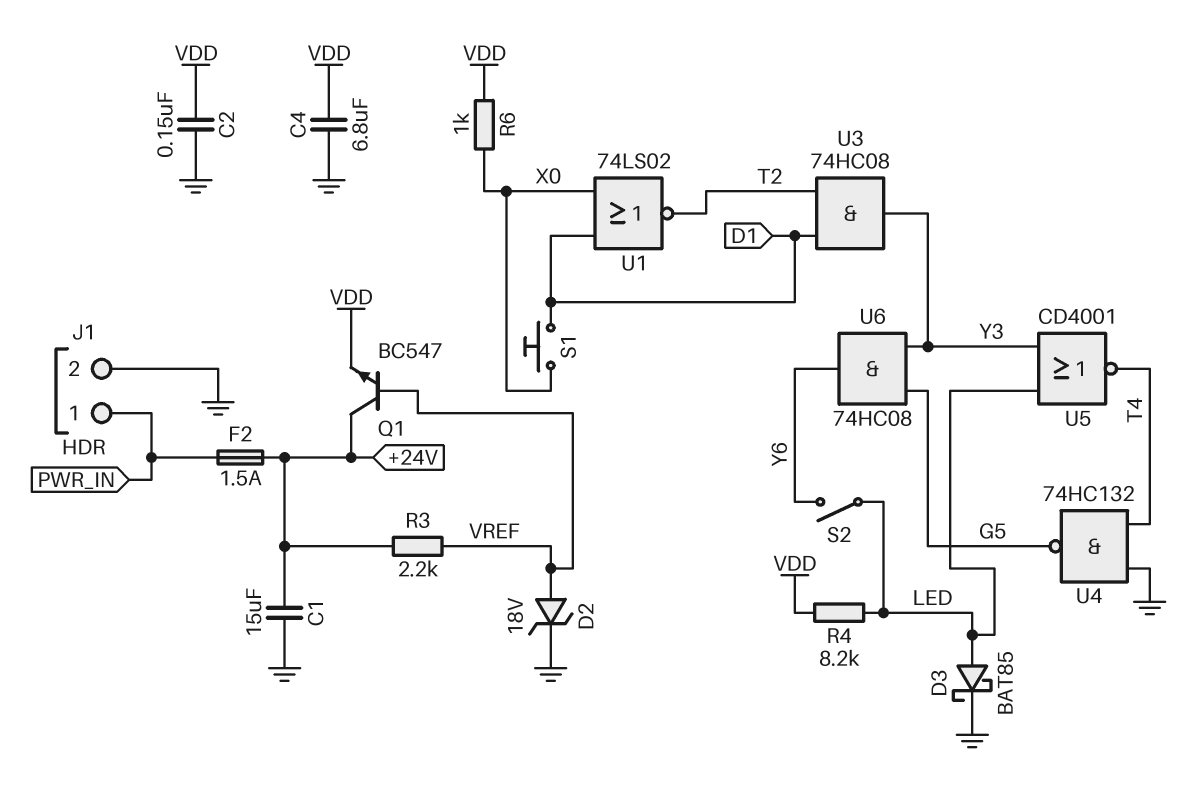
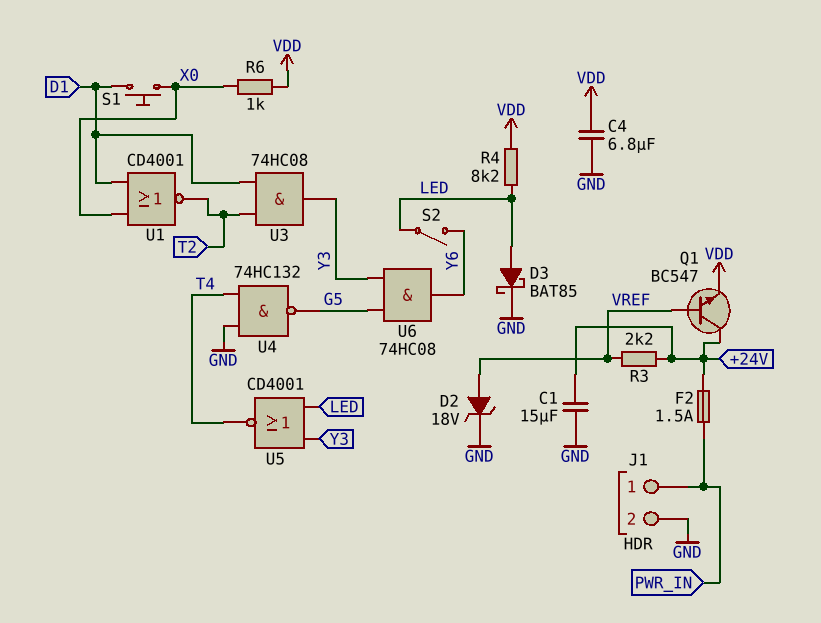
C2: 150nF (GND, VDD) -> none
U1: NOR 74LS02 (in D1, in X0, out T2) -> NOR CD4001 (in D1, in X0, out T2)

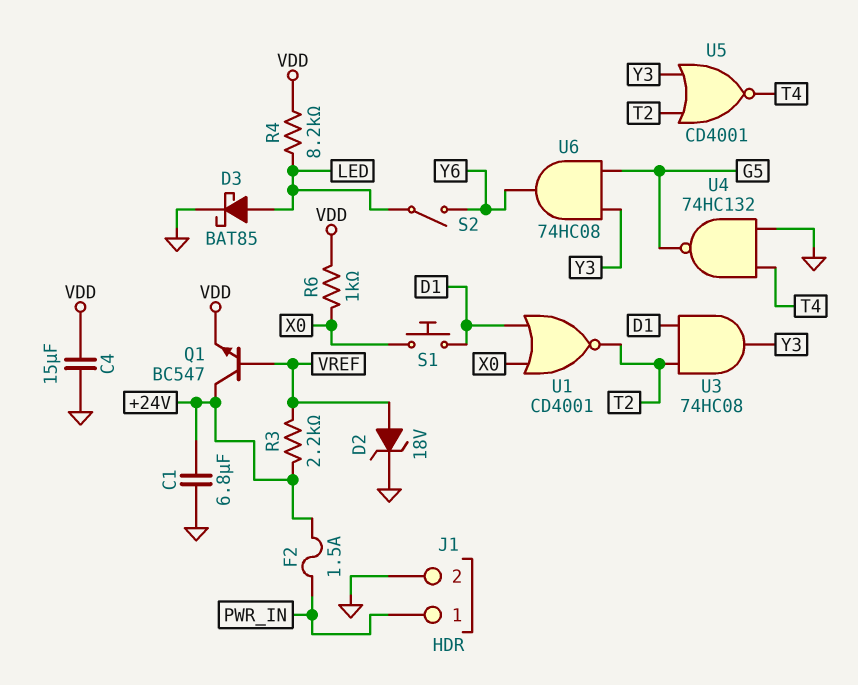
C1: 15uF (+24V, GND) -> 6.8uF (+24V, GND)
C4: 6.8uF (GND, VDD) -> 15uF (GND, VDD)
U5: NOR CD4001 (in LED, in Y3, out T4) -> NOR CD4001 (in T2, in Y3, out T4)

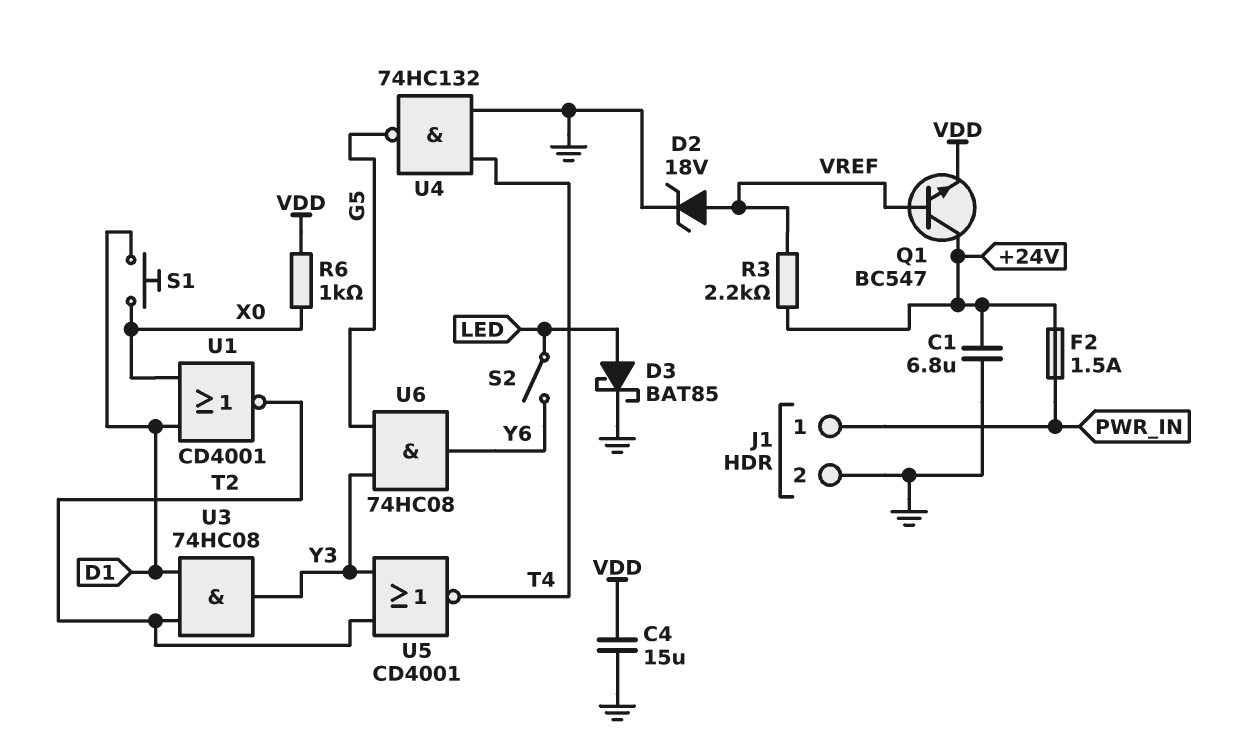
R4: 8.2k (LED, VDD) -> none

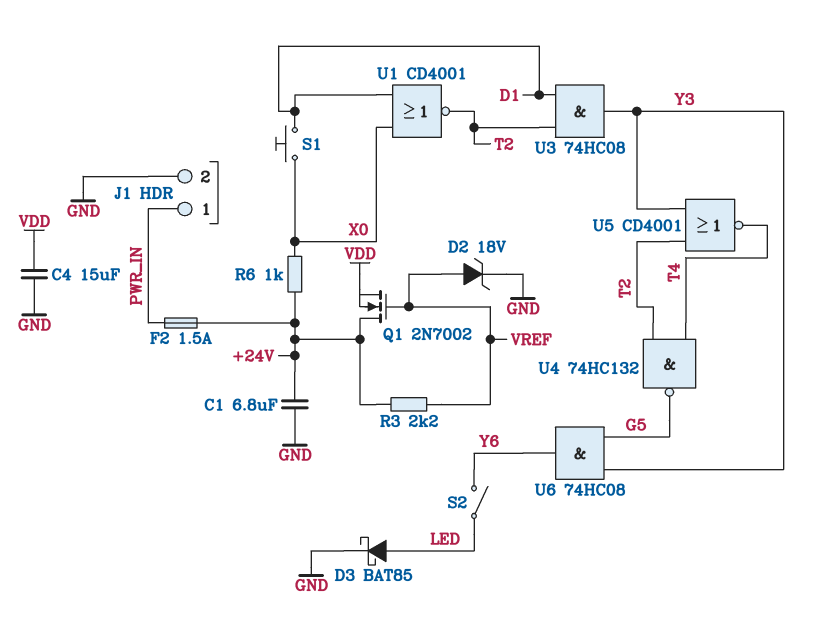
Q1: NPN BC547 (B VREF, C +24V, E VDD) -> NMOS 2N7002 (G VREF, D +24V, S VDD)
R6: 1k (VDD, X0) -> 1k (+24V, X0)
U4: NAND 74HC132 (in GND, in T4, out G5) -> NAND 74HC132 (in T2, in T4, out G5)

